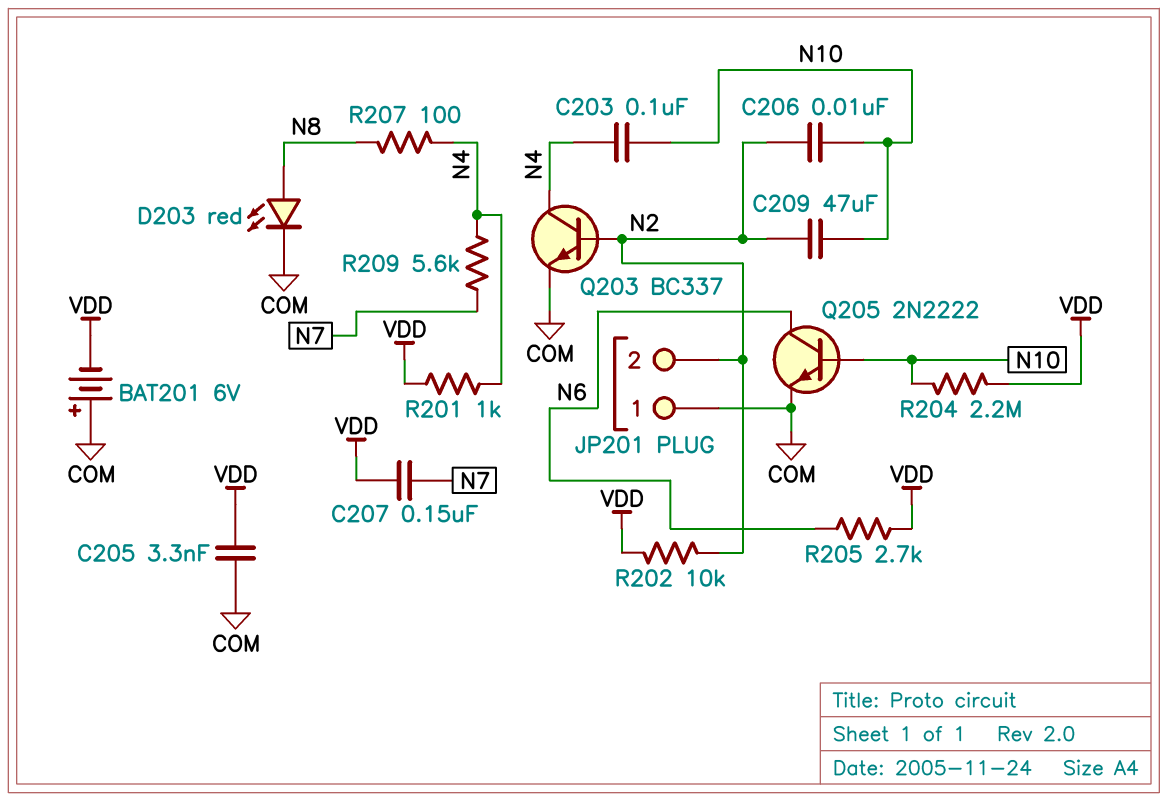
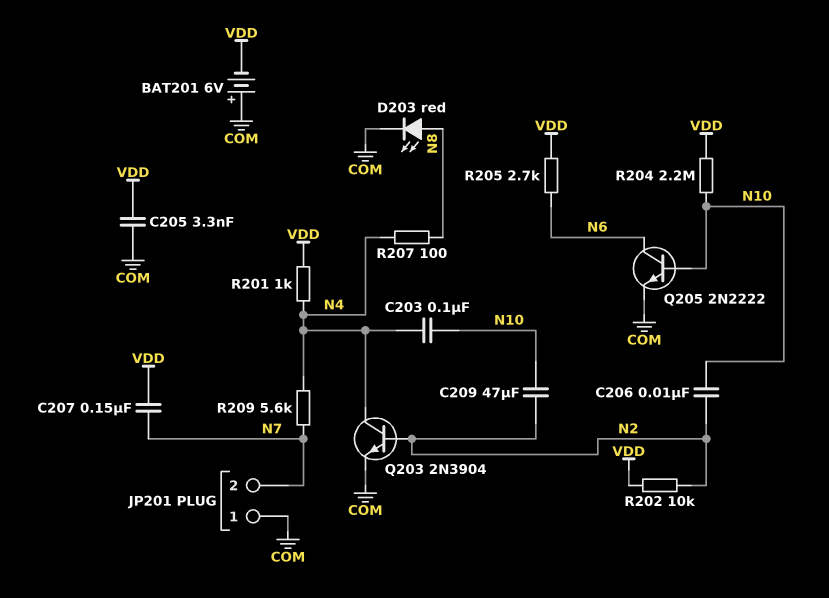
JP201 pin 2: N2 -> N7
Q203: NPN BC337 (B N2, C N4, E COM) -> NPN 2N3904 (B N2, C N4, E COM)

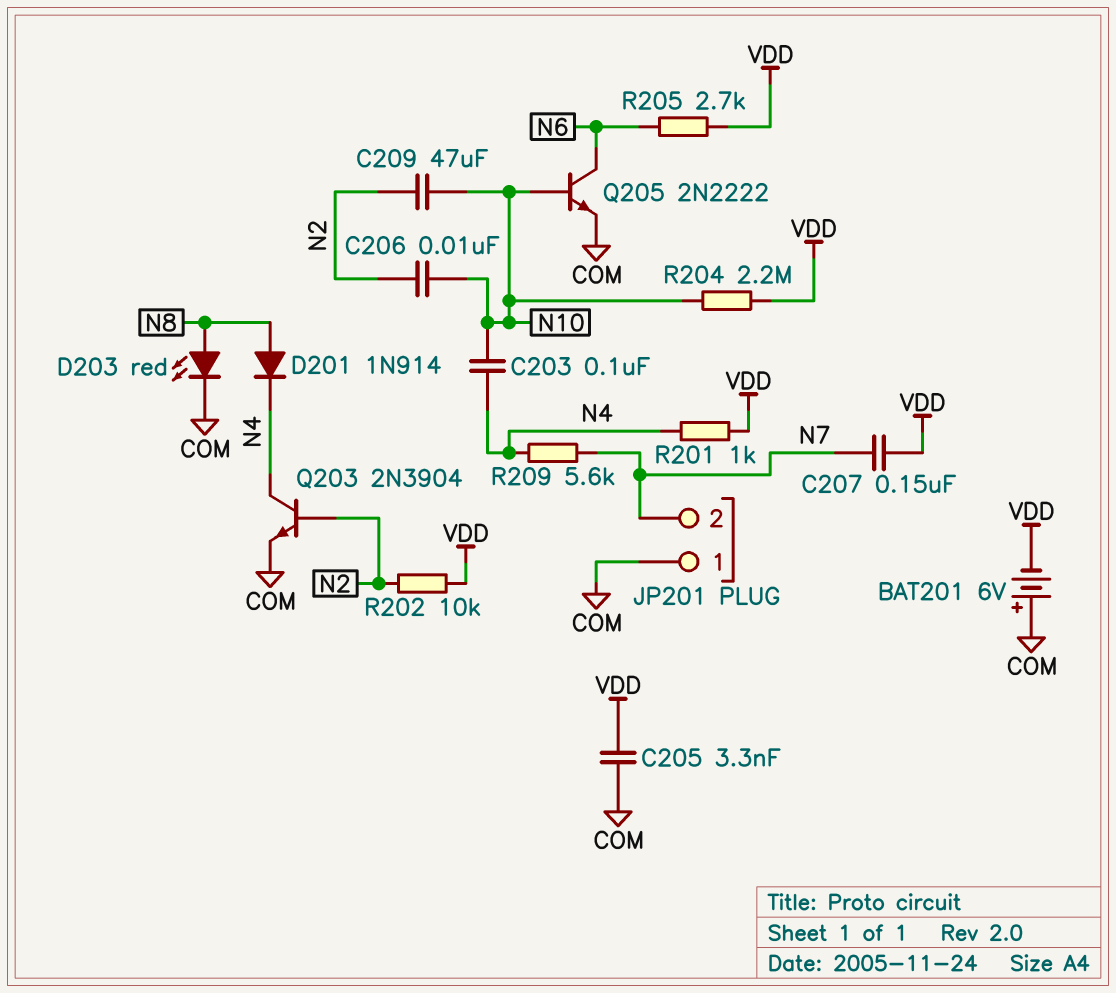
D201: none -> diode 1N914 (A N8, K N4)
R207: 100 (N4, N8) -> none

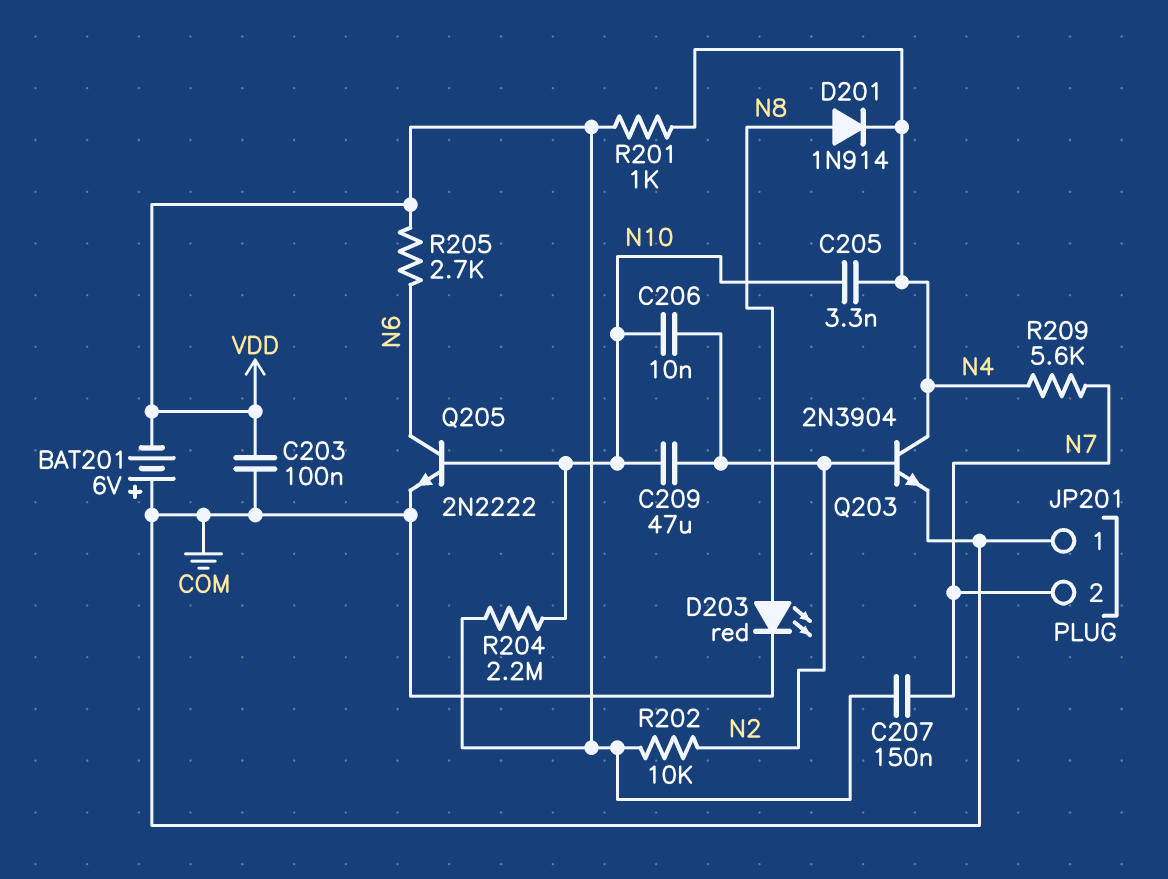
C203: 100nF (N4, N10) -> 100nF (COM, VDD)
C205: 3.3nF (COM, VDD) -> 3.3nF (N4, N10)

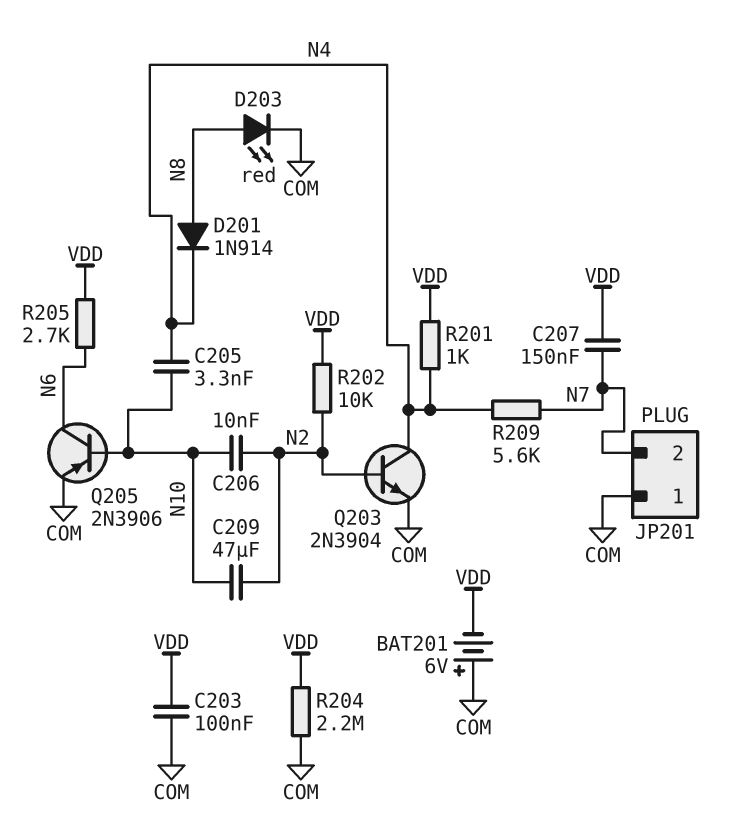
Q205: NPN 2N2222 (B N10, C N6, E COM) -> PNP 2N3906 (B N10, C N6, E COM)
R204: 2.2M (N10, VDD) -> 2.2M (COM, VDD)

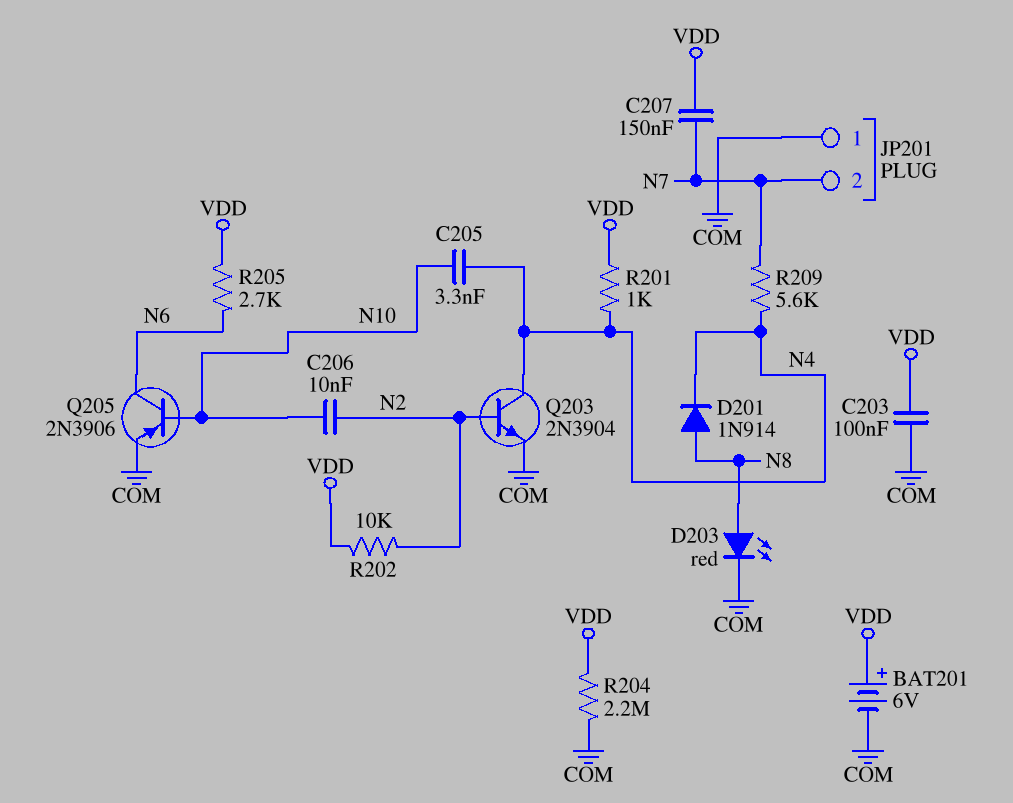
BAT201: 6V (plus COM, minus VDD) -> 6V (plus VDD, minus COM)
C209: 47uF (N2, N10) -> none

